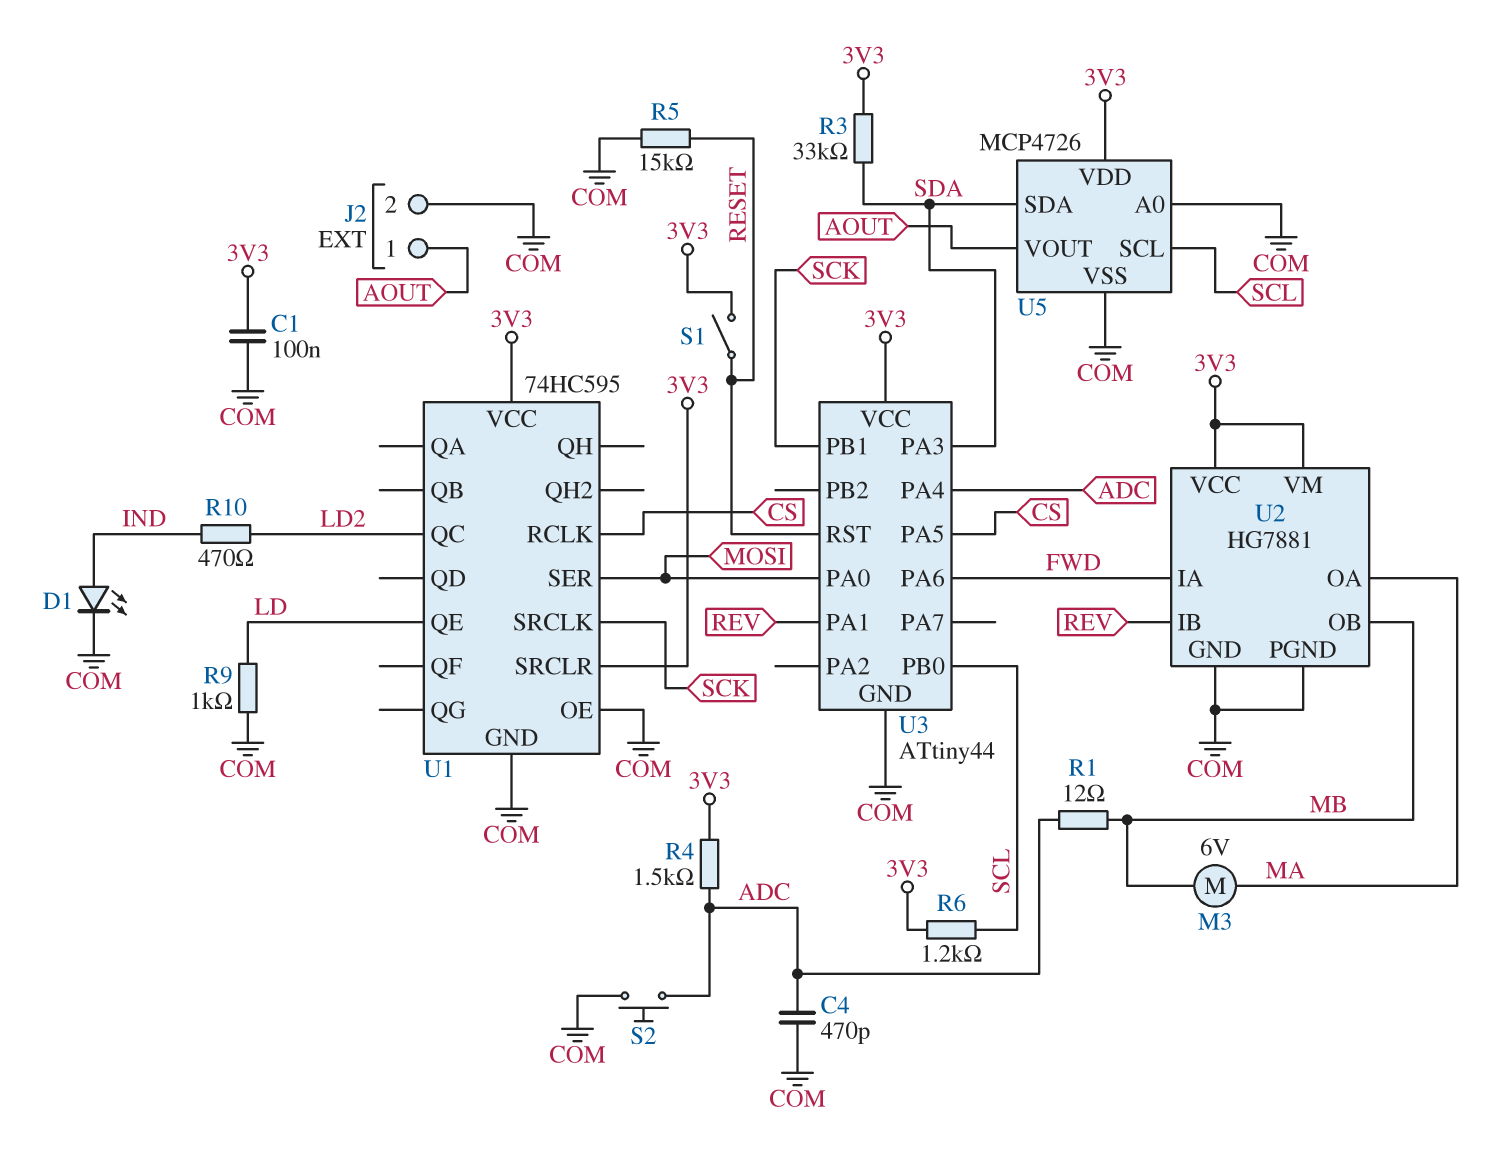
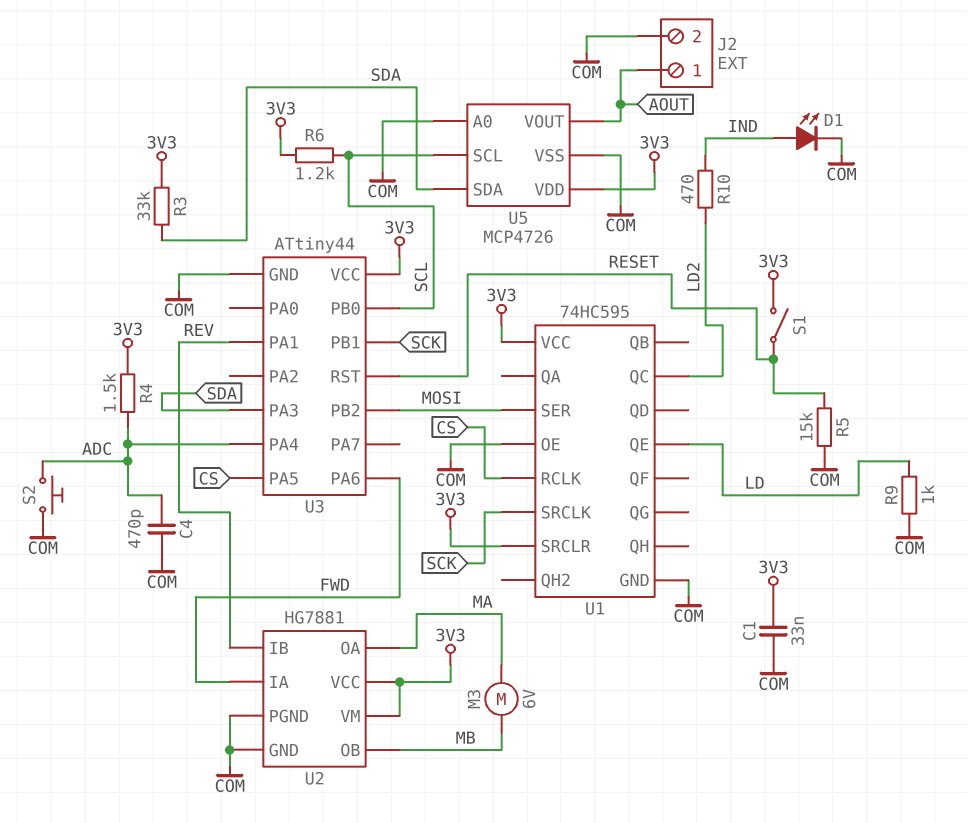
C1: 100nF (3V3, COM) -> 33nF (3V3, COM)
R1: 12 (ADC, MB) -> none
U3 pin PA0: MOSI -> none
U3 pin PB2: none -> MOSI

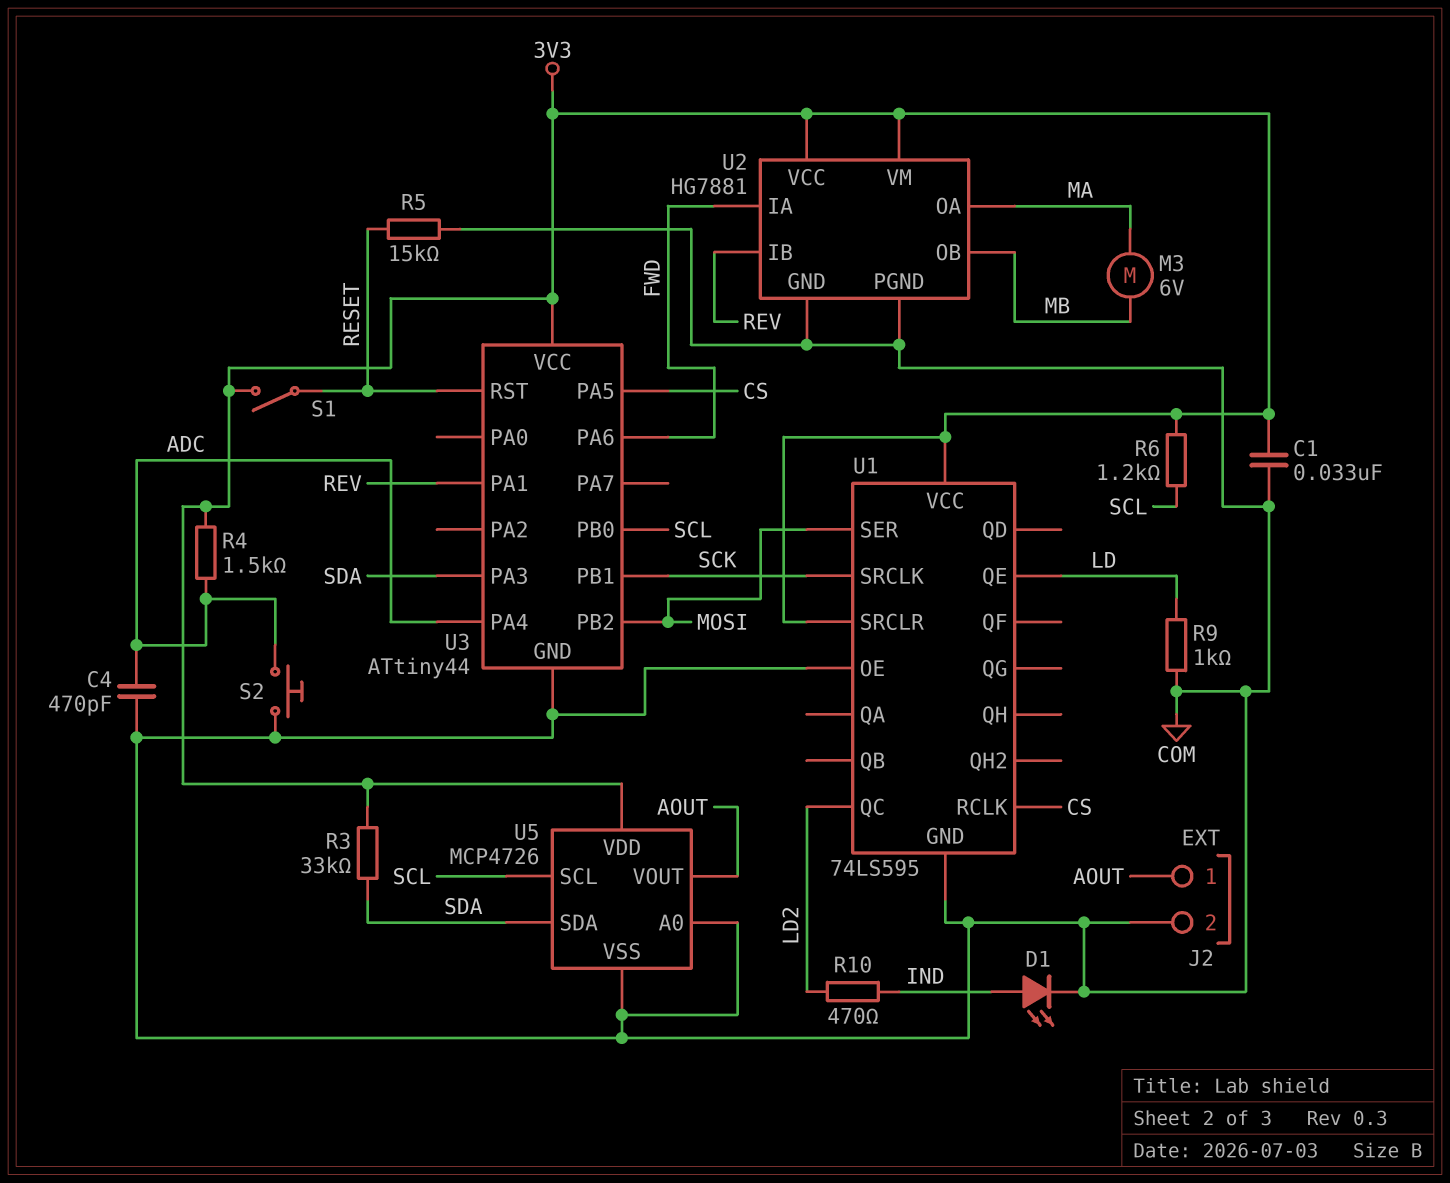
U1: 74HC595 -> 74LS595

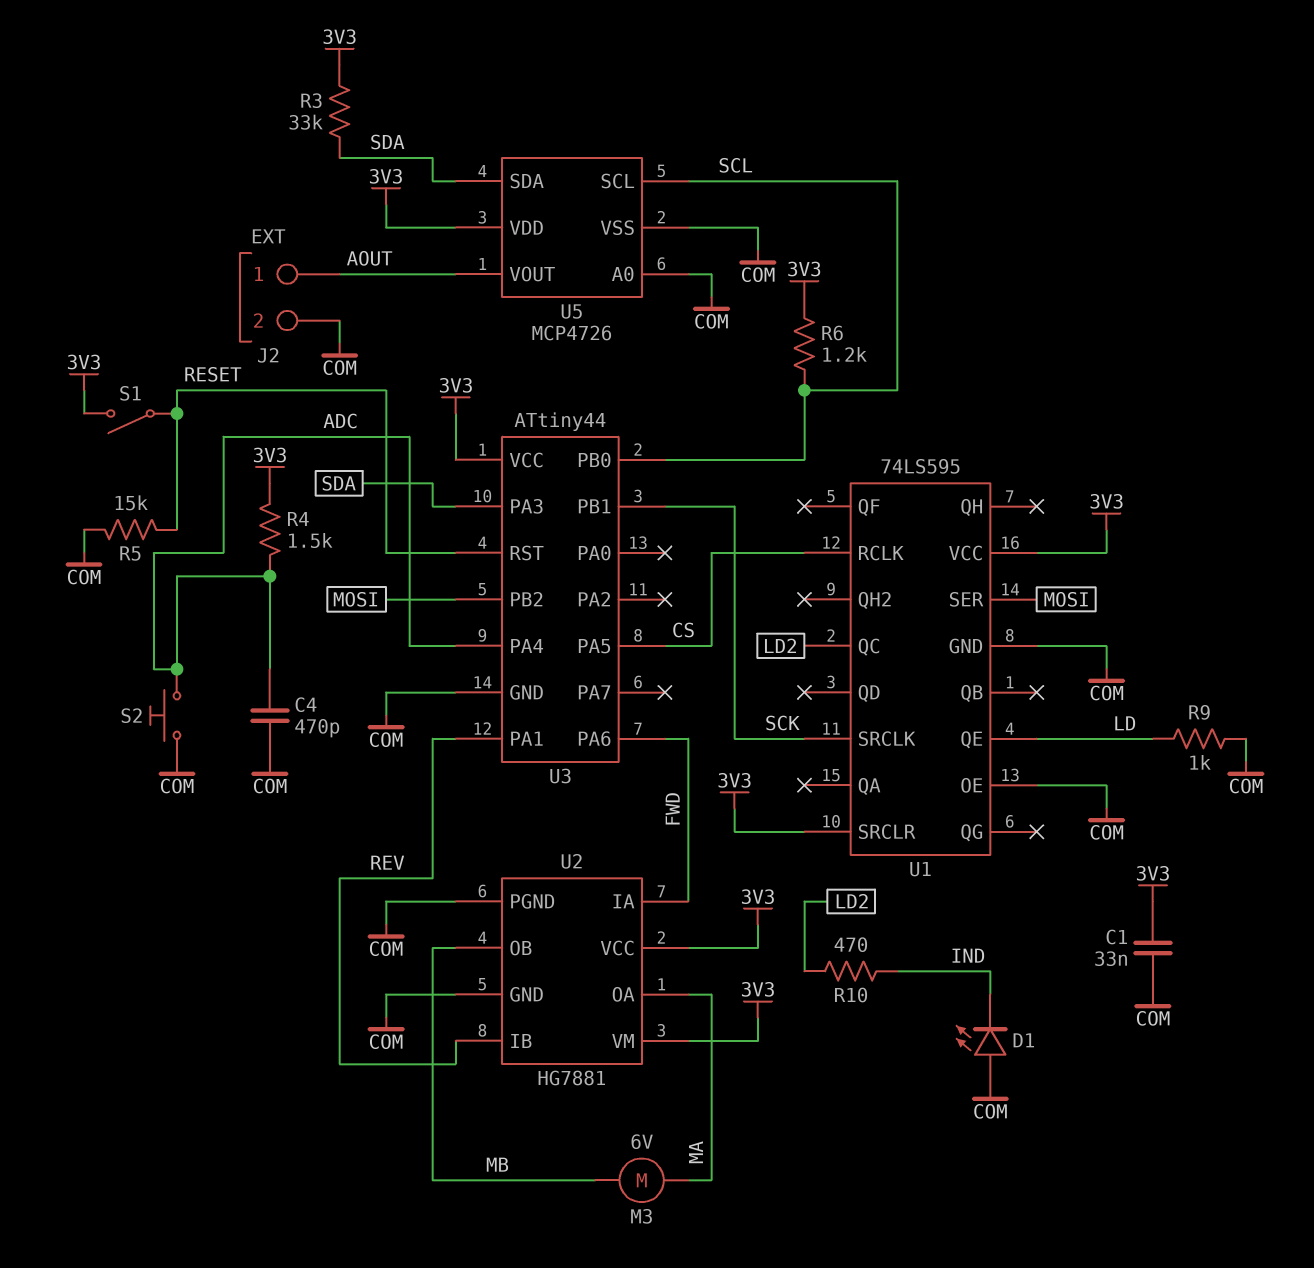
D1: LED (A IND, K COM) -> LED (A COM, K IND)

